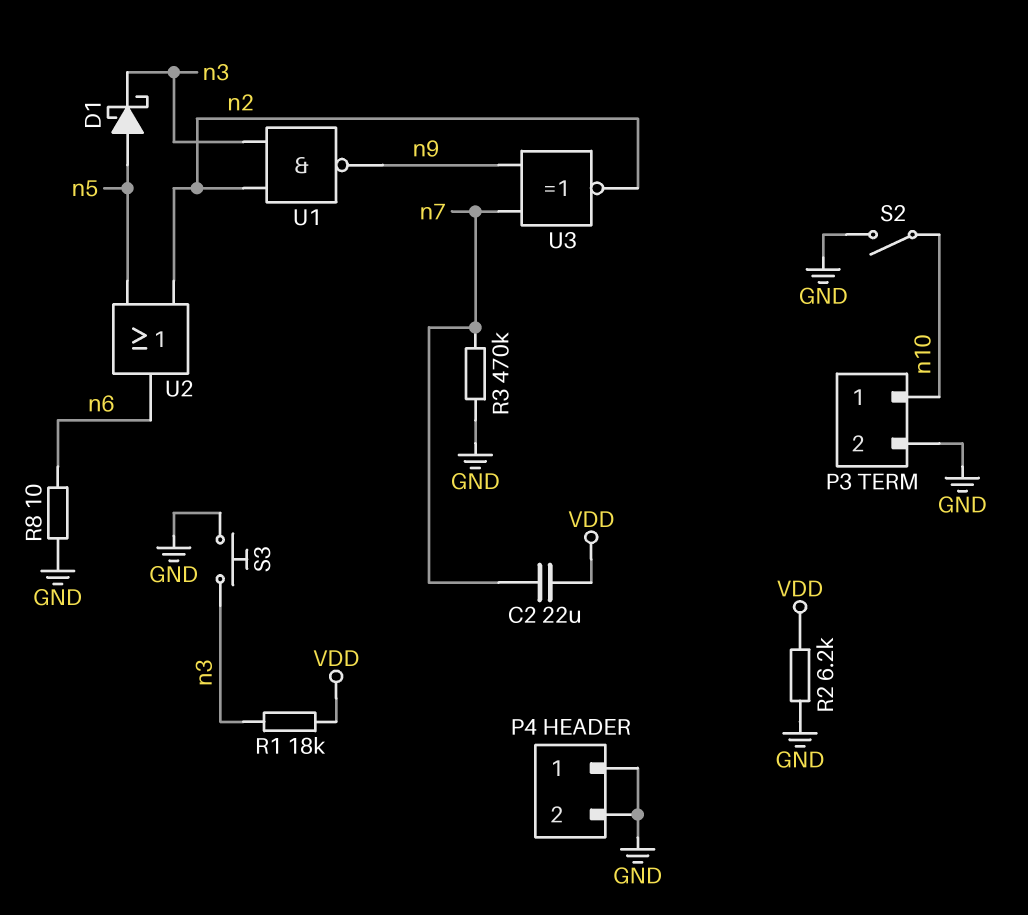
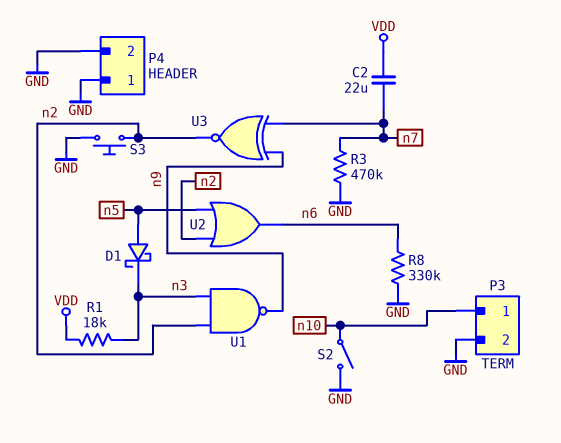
R2: 6.2k (GND, VDD) -> none
R8: 10 (GND, n6) -> 330k (GND, n6)
S3: button (GND, n3) -> button (GND, n2)

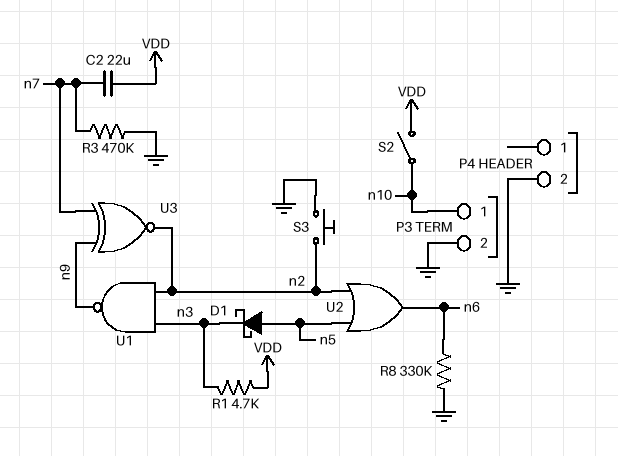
P4 pin 1: GND -> none
R1: 18k (VDD, n3) -> 4.7k (VDD, n3)
S2: switch (GND, n10) -> switch (VDD, n10)

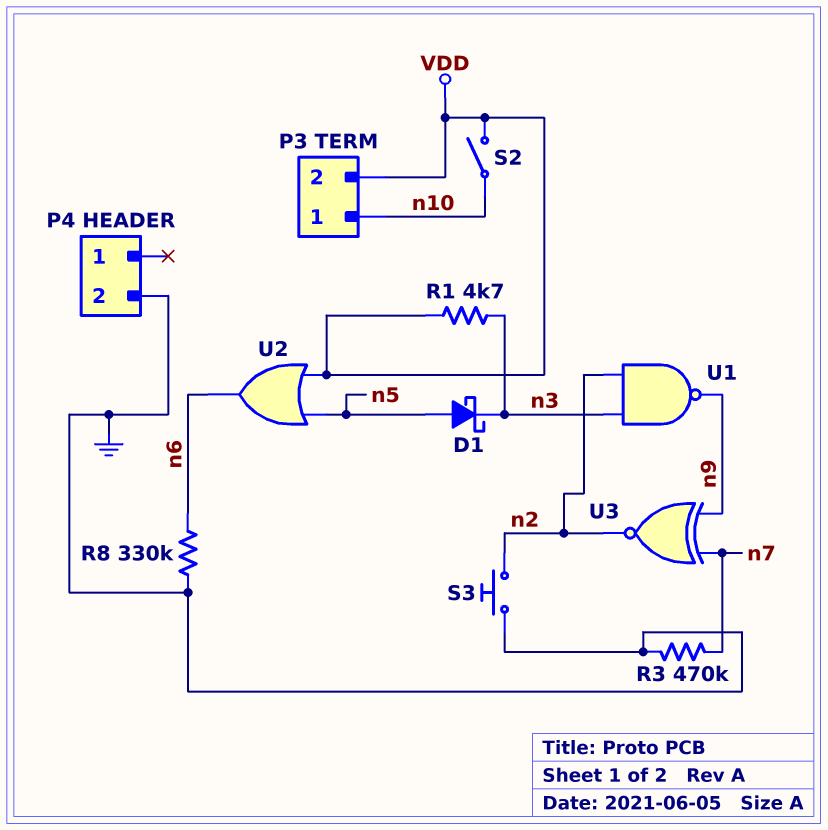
C2: 22uF (VDD, n7) -> none
P3 pin 2: GND -> VDD
U2: OR (in n2, in n5, out n6) -> OR (in VDD, in n5, out n6)

